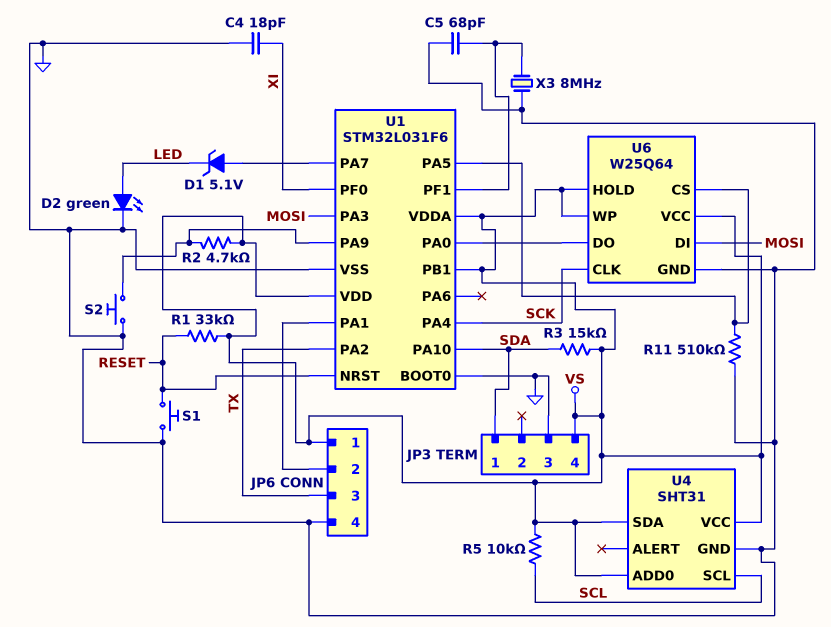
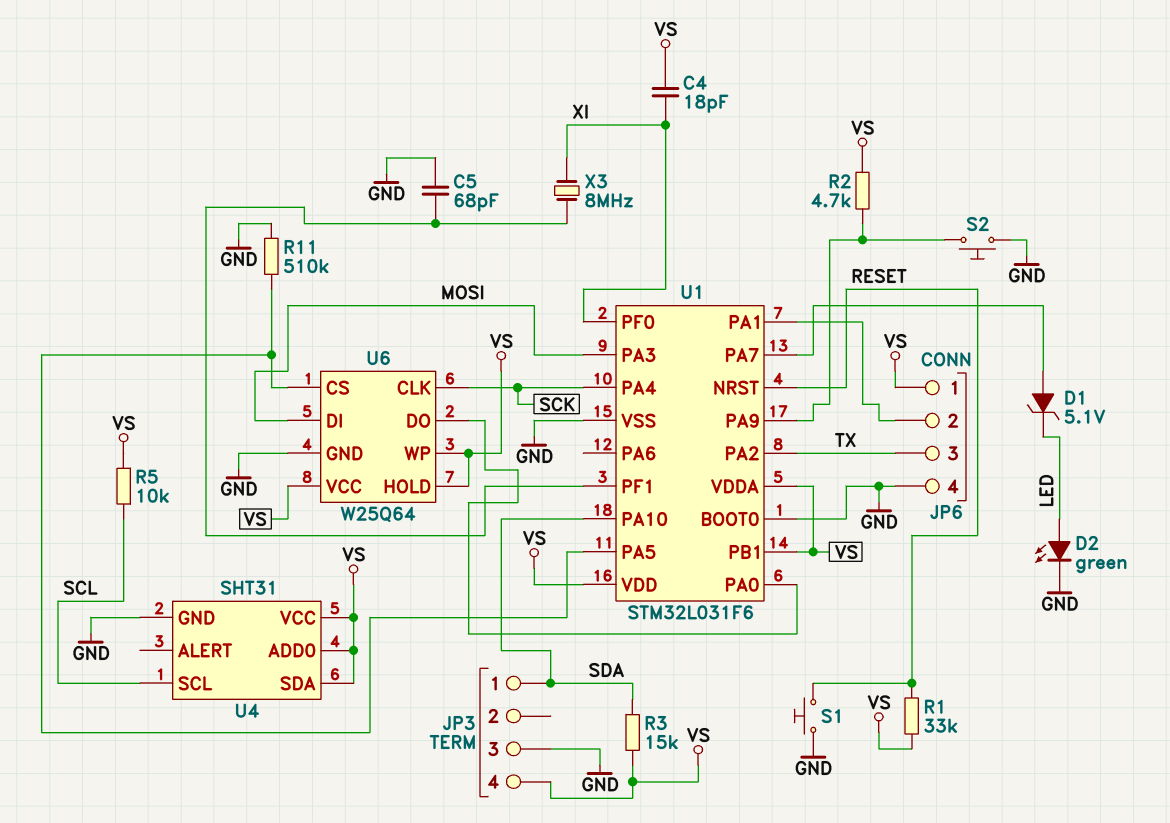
C4: 18pF (GND, XI) -> 18pF (VS, XI)
X3: 8MHz (GND, U1/PF1) -> 8MHz (U1/PF1, XI)

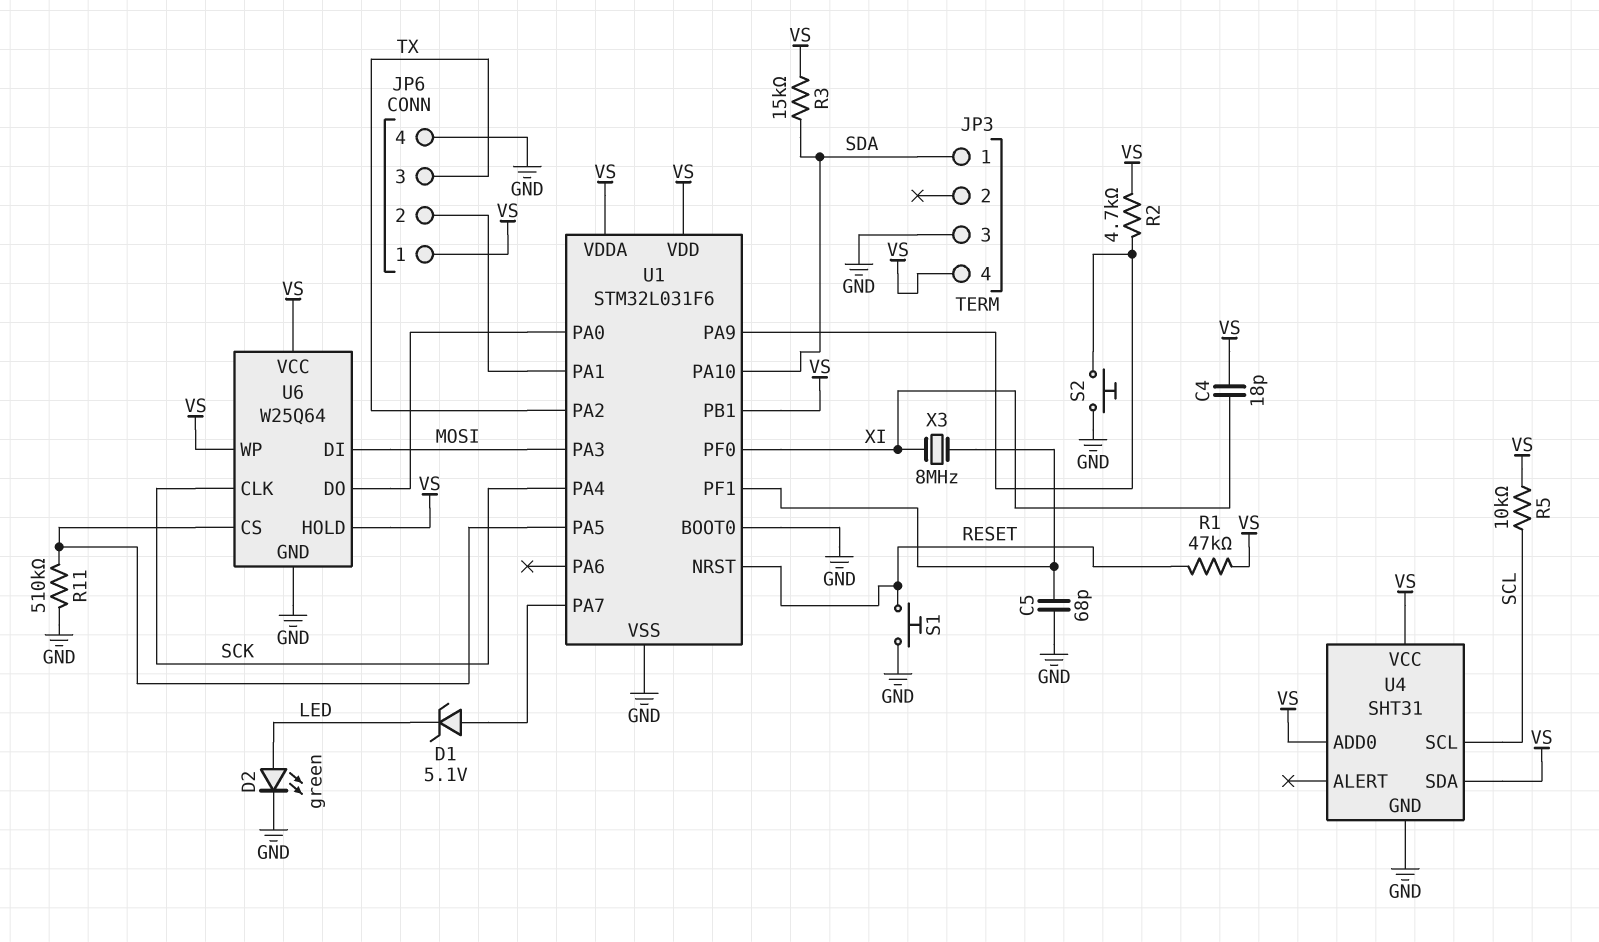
R1: 33k (RESET, VS) -> 47k (RESET, VS)

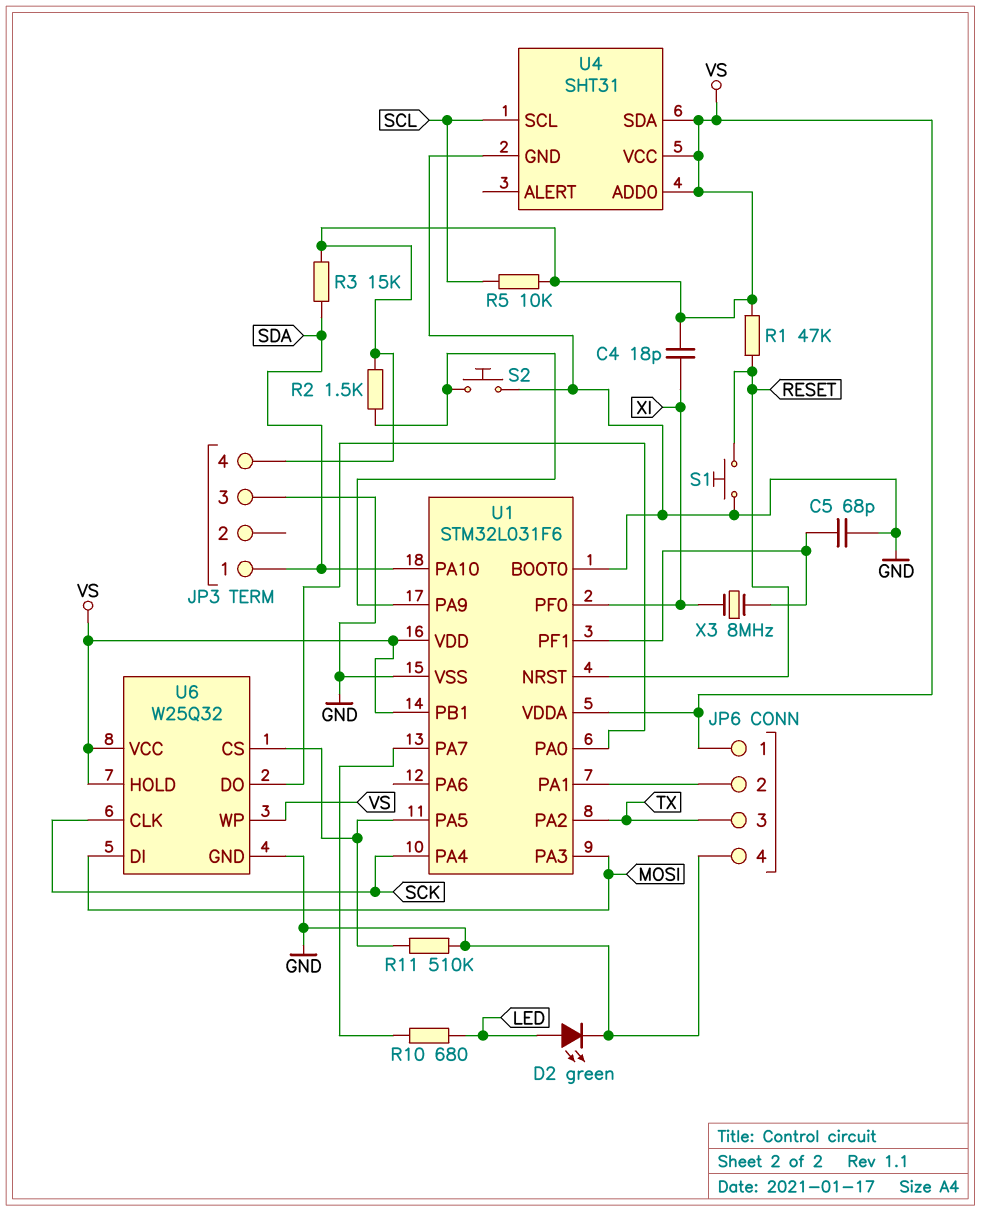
D1: zener 5.1V (A U1/PA7, K LED) -> none
R2: 4.7k (U1/PA9, VS) -> 1.5k (U1/PA9, VS)
R10: none -> 680 (LED, U1/PA7)
U6: W25Q64 -> W25Q32

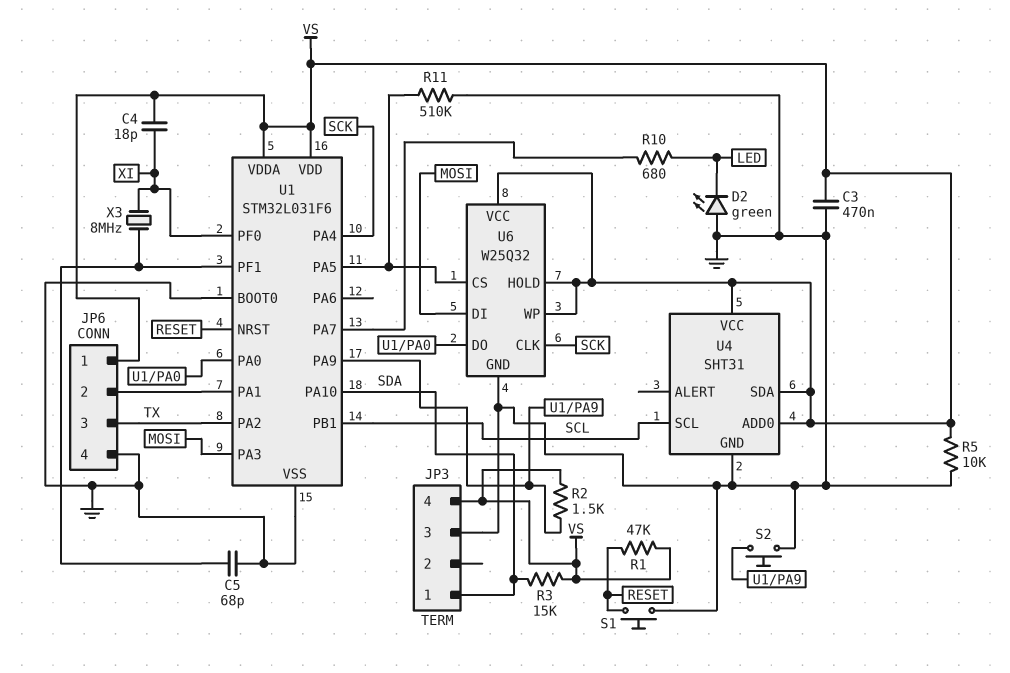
C3: none -> 470nF (GND, VS)
D2: LED green (A LED, K GND) -> LED green (A GND, K LED)
R5: 10k (SCL, VS) -> 10k (GND, VS)
U1 pin PB1: VS -> SCL

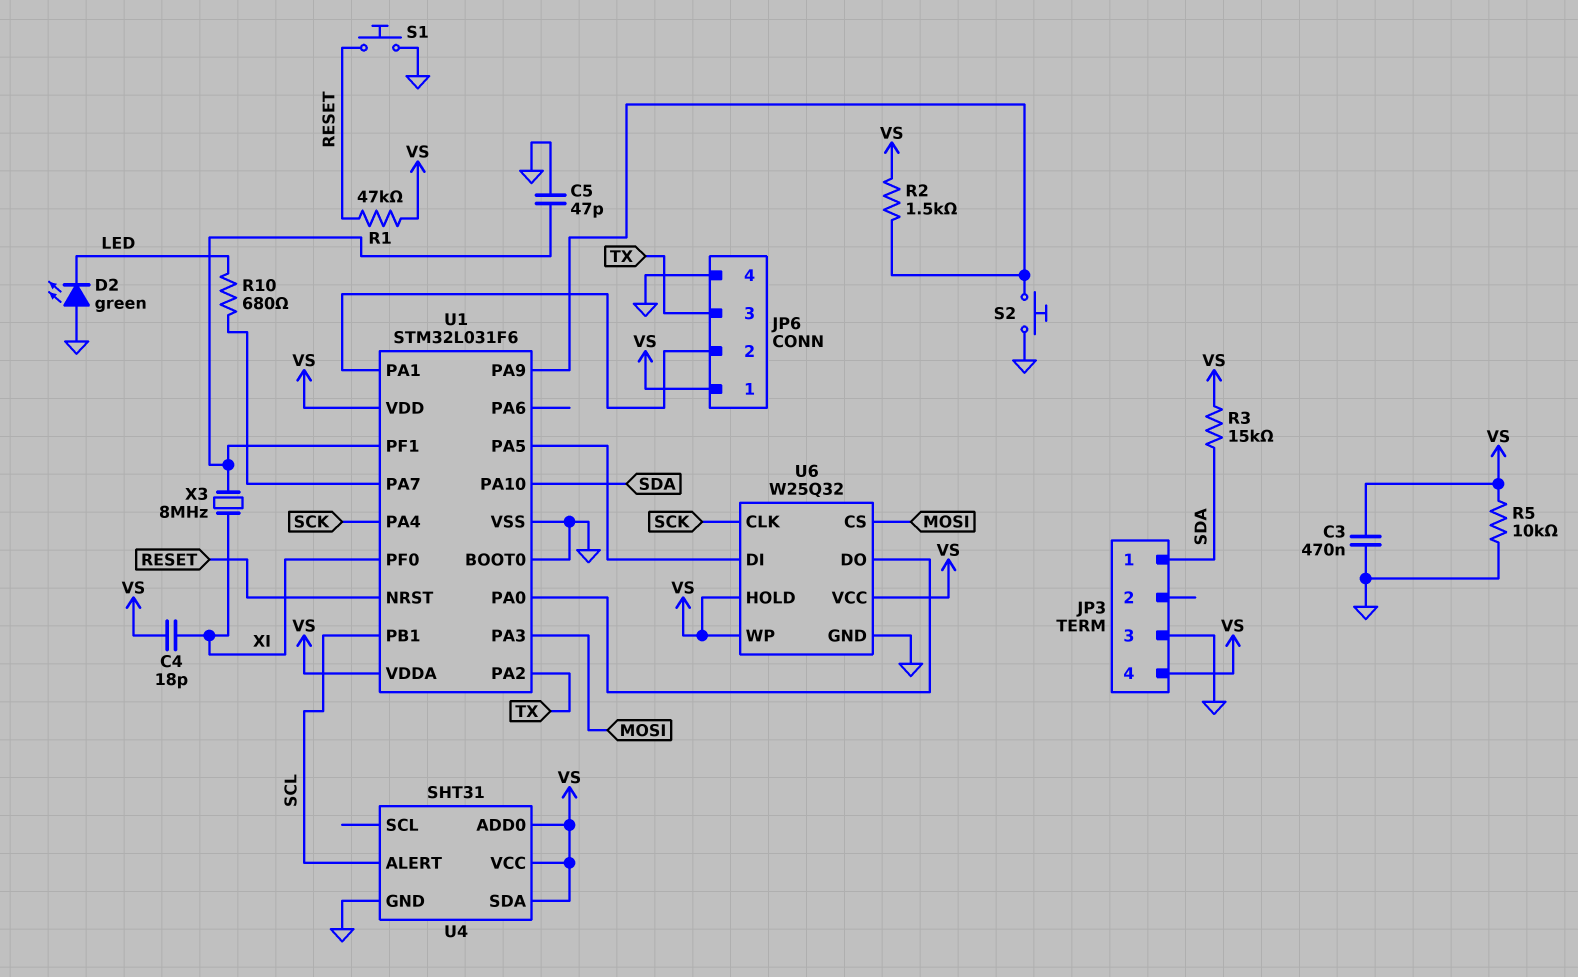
C5: 68pF (GND, U1/PF1) -> 47pF (GND, U1/PF1)
R11: 510k (GND, U1/PA5) -> none
U4 pin ALERT: none -> SCL
U4 pin SCL: SCL -> none
U6 pin CS: U1/PA5 -> MOSI
U6 pin DI: MOSI -> U1/PA5

